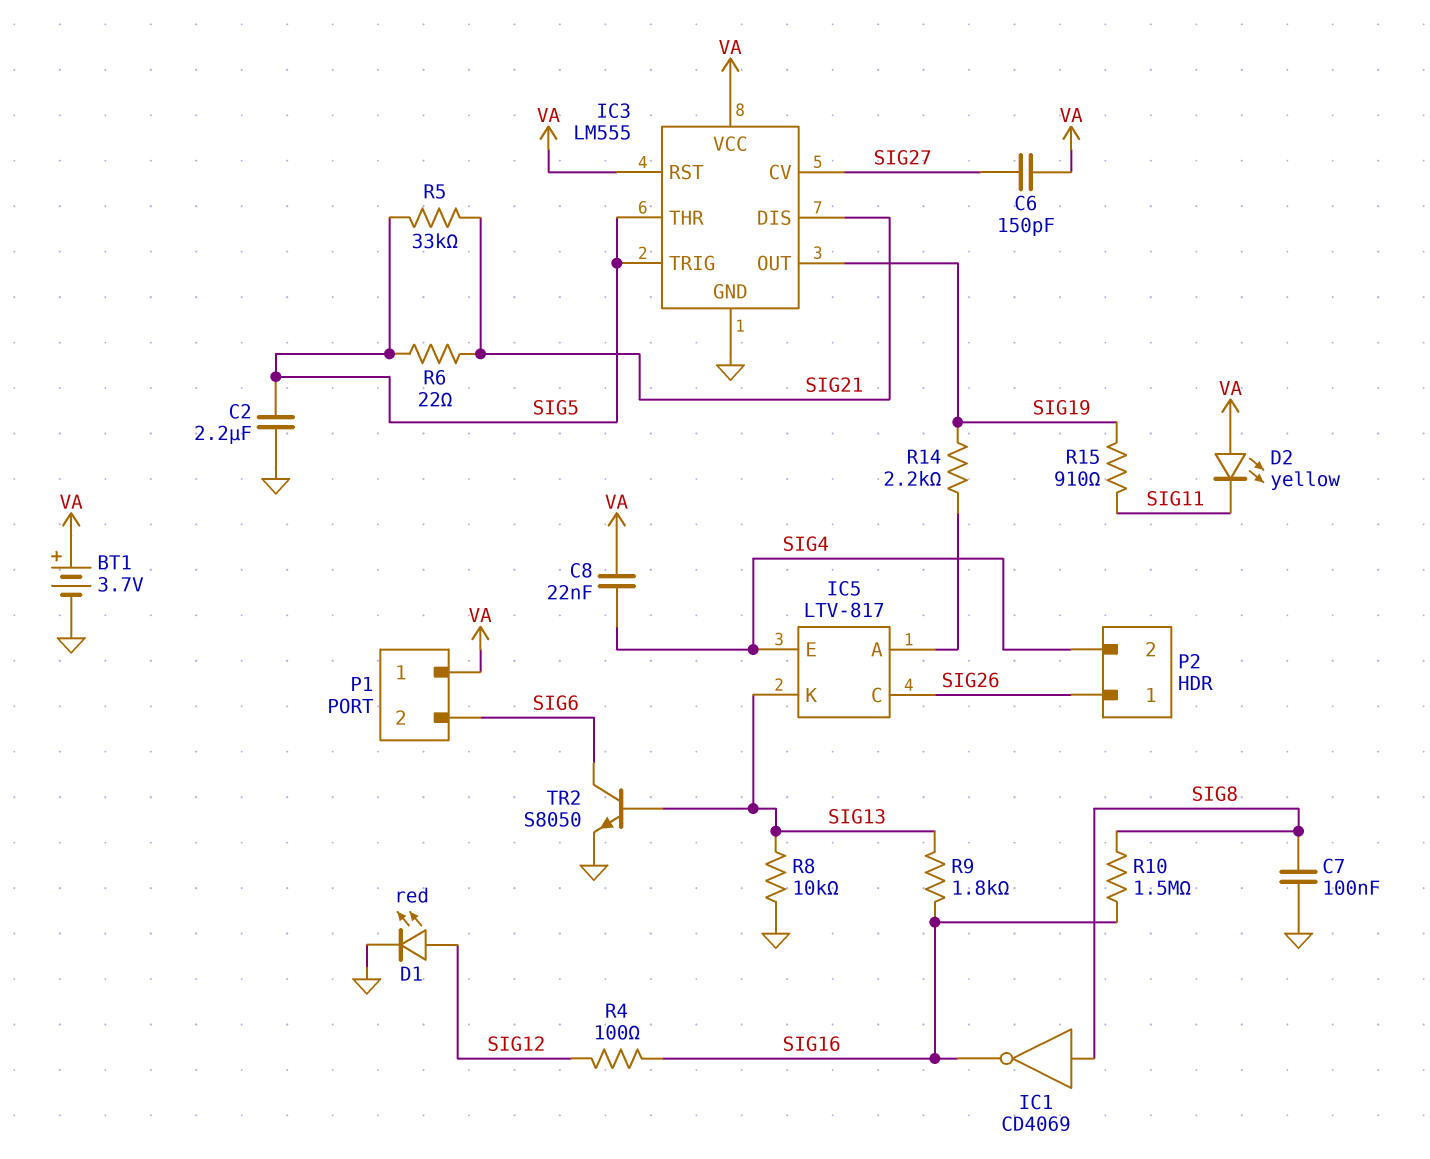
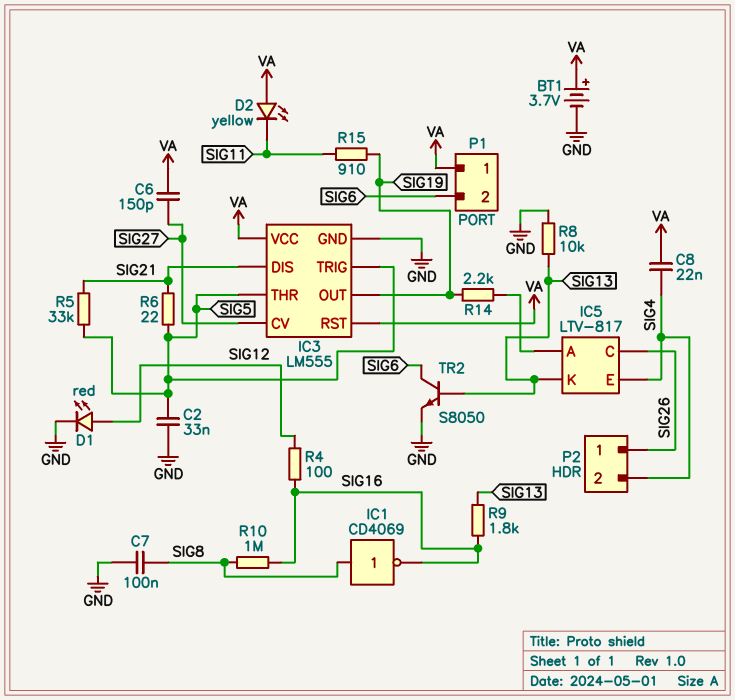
C2: 2.2uF (GND, SIG5) -> 33nF (GND, SIG5)
R10: 1.5M (SIG8, SIG16) -> 1M (SIG8, SIG16)

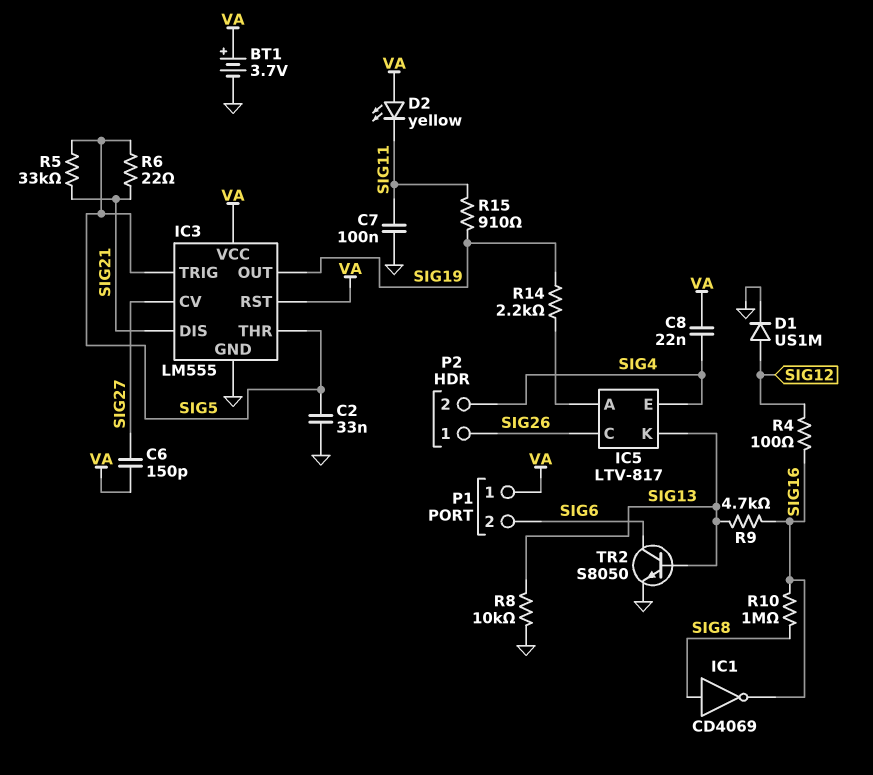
C7: 100nF (GND, SIG8) -> 100nF (GND, SIG11)
D1: LED red (A SIG12, K GND) -> diode US1M (A SIG12, K GND)
R9: 1.8k (SIG13, SIG16) -> 4.7k (SIG13, SIG16)

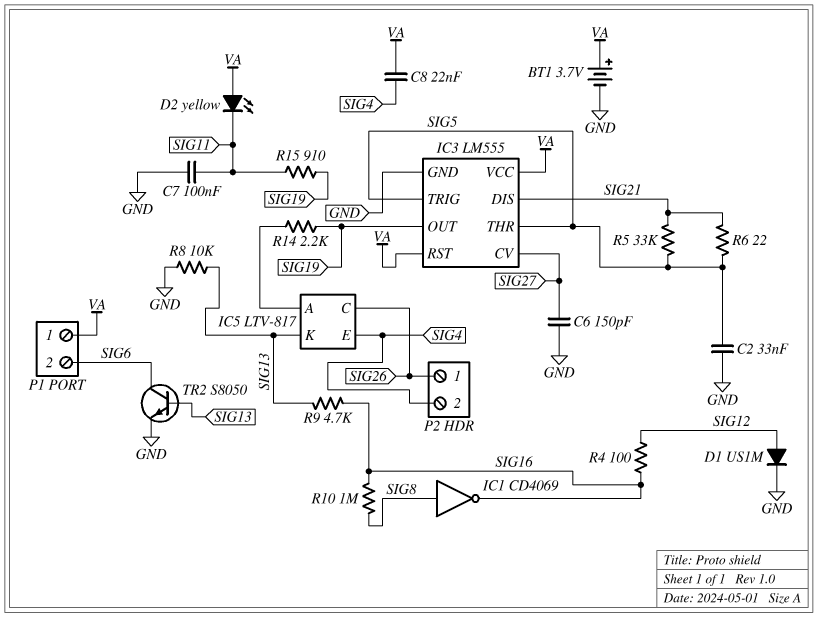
C6: 150pF (SIG27, VA) -> 150pF (GND, SIG27)

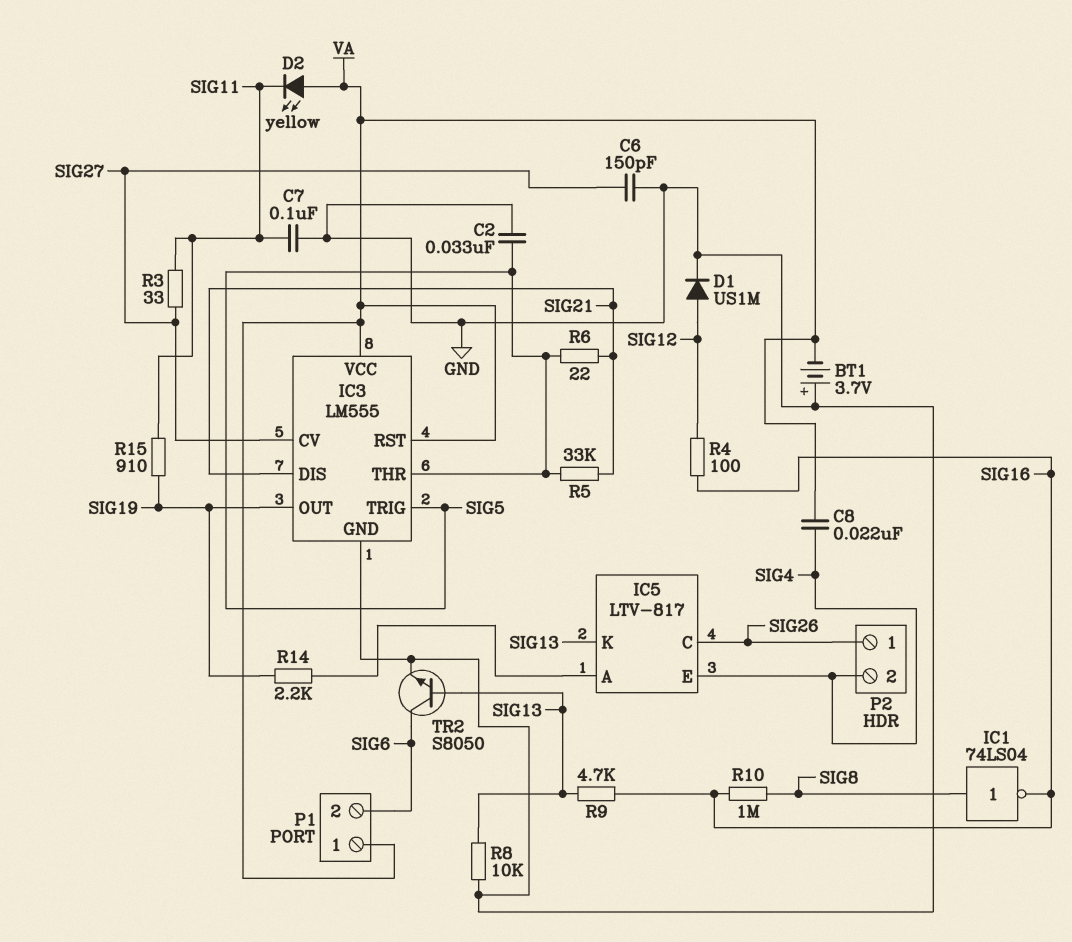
BT1: 3.7V (plus VA, minus GND) -> 3.7V (plus GND, minus VA)
IC1: NOT CD4069 (in SIG8, out SIG16) -> NOT 74LS04 (in SIG8, out SIG16)
R3: none -> 33 (SIG11, SIG27)

